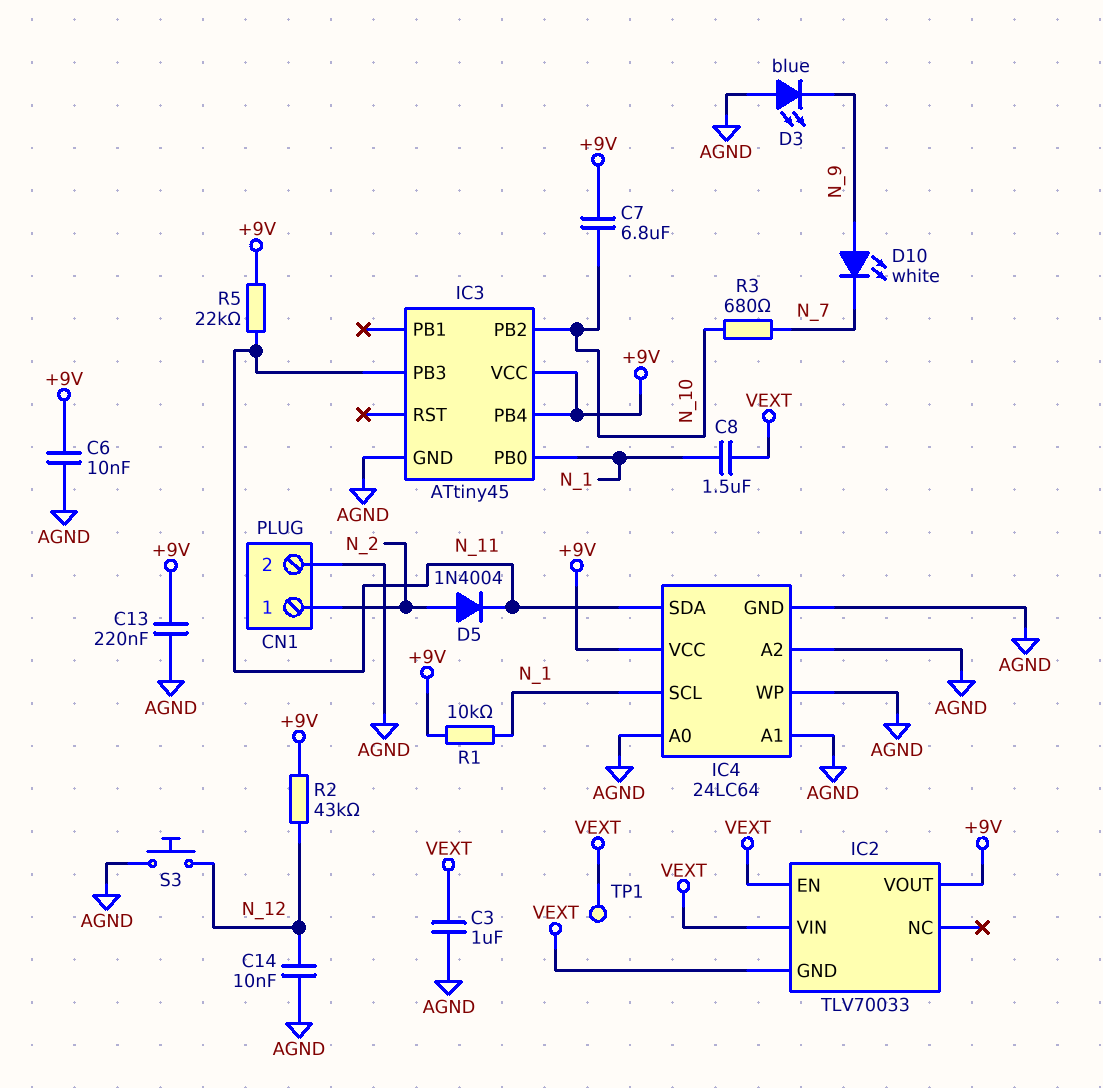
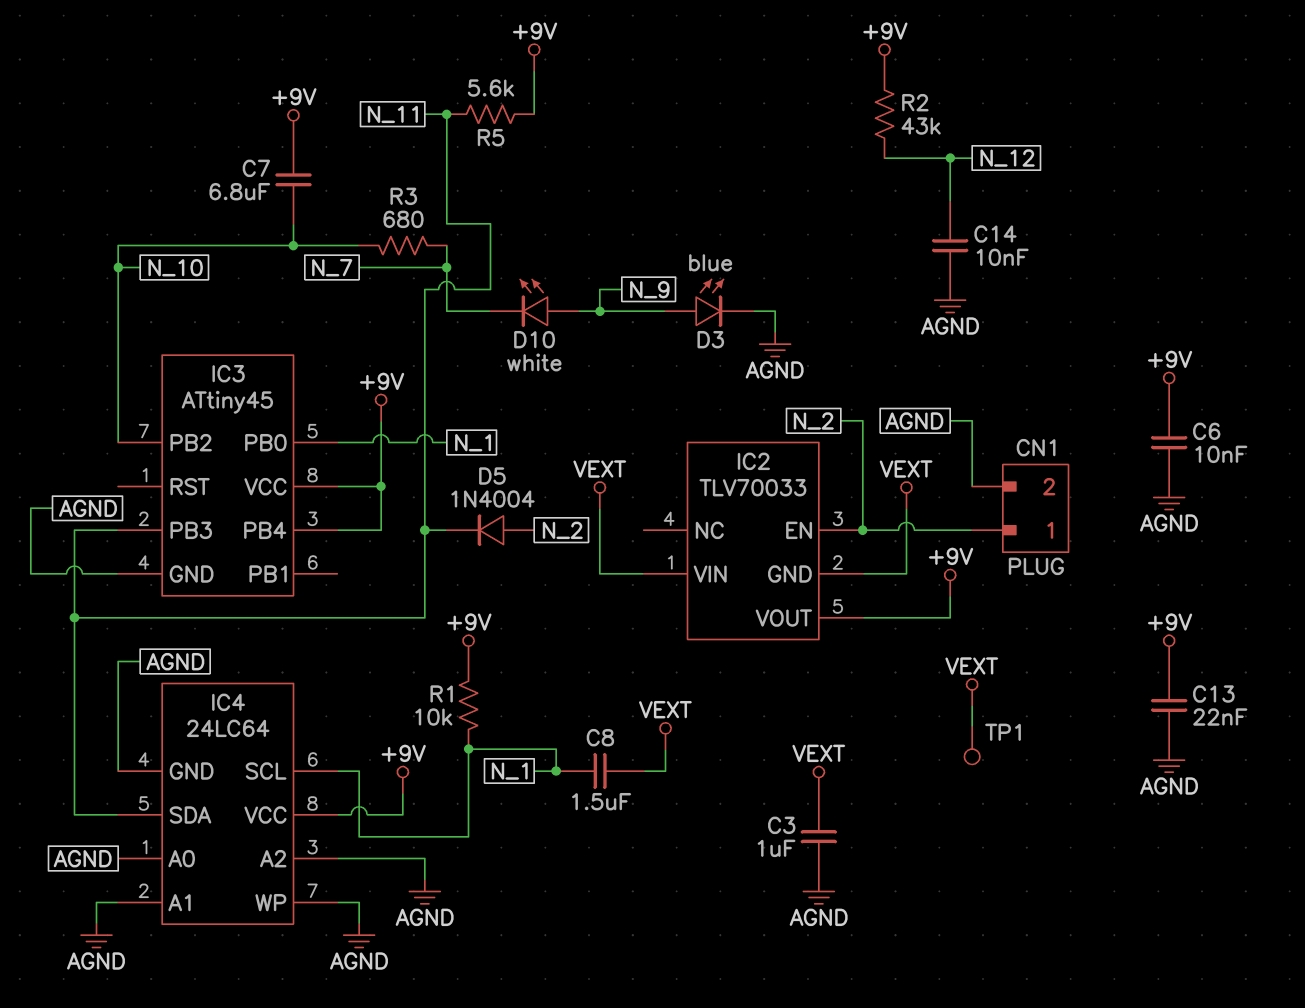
C13: 220nF (+9V, AGND) -> 22nF (+9V, AGND)
D3: LED blue (A AGND, K N_9) -> LED blue (A N_9, K AGND)
IC2 pin EN: VEXT -> N_2
R5: 22k (+9V, N_11) -> 5.6k (+9V, N_11)
S3: button (AGND, N_12) -> none

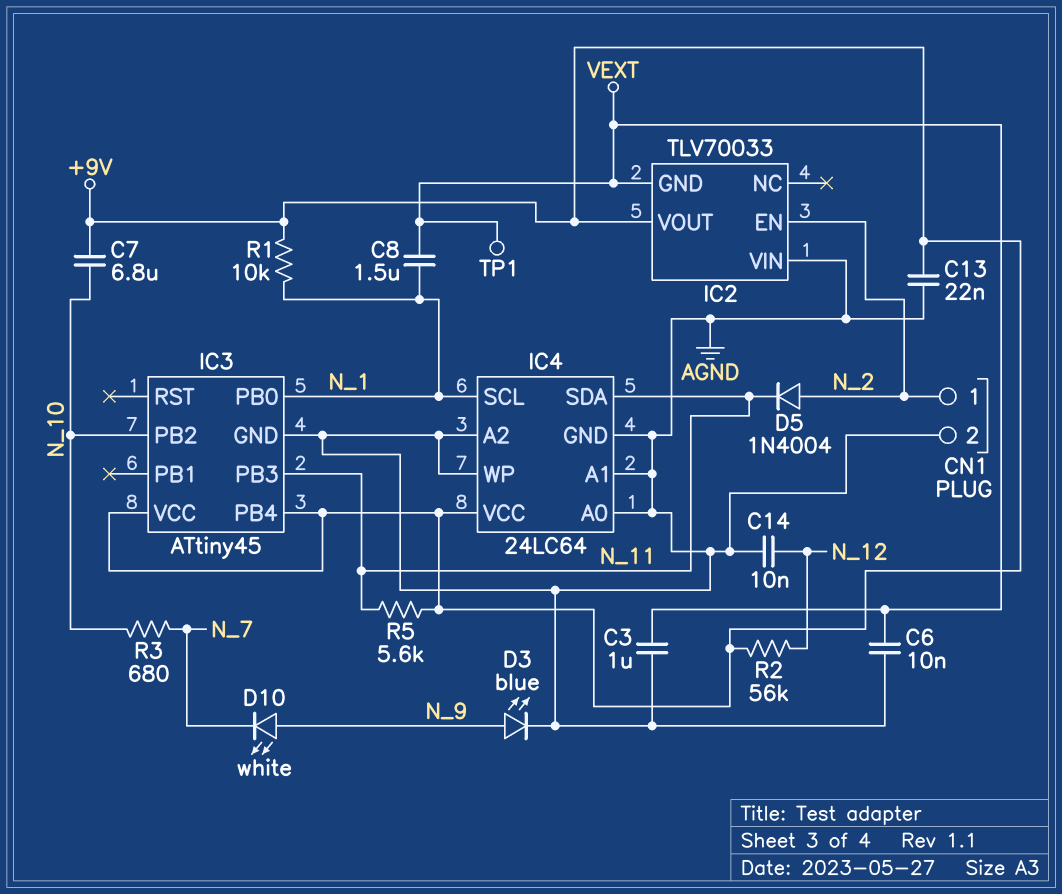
C6: 10nF (+9V, AGND) -> 10nF (AGND, VEXT)
IC2 pin VIN: VEXT -> AGND
R2: 43k (+9V, N_12) -> 56k (+9V, N_12)

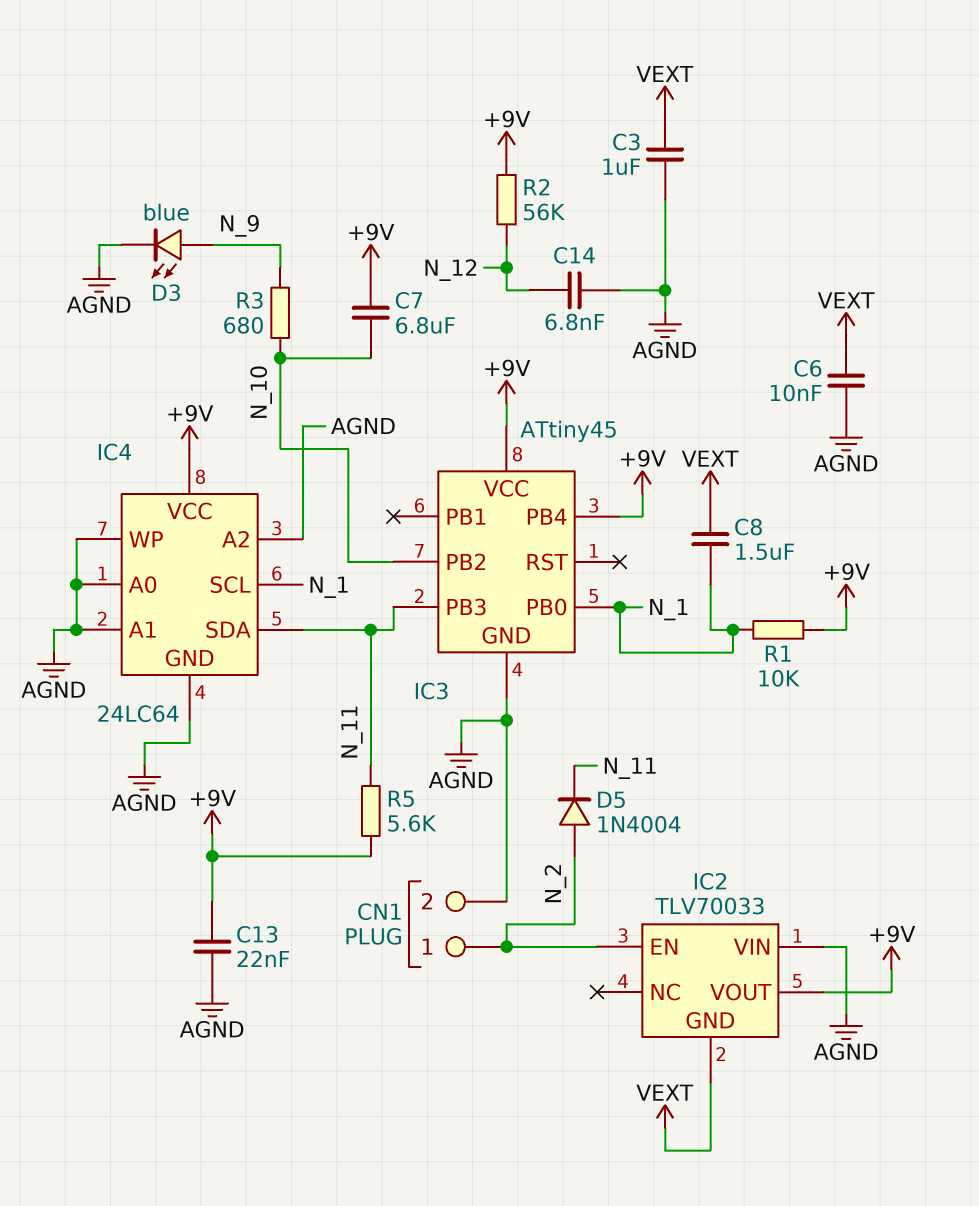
C14: 10nF (AGND, N_12) -> 6.8nF (AGND, N_12)
D10: LED white (A N_9, K N_7) -> none
R3: 680 (N_7, N_10) -> 680 (N_9, N_10)
TP1: test point (VEXT) -> none

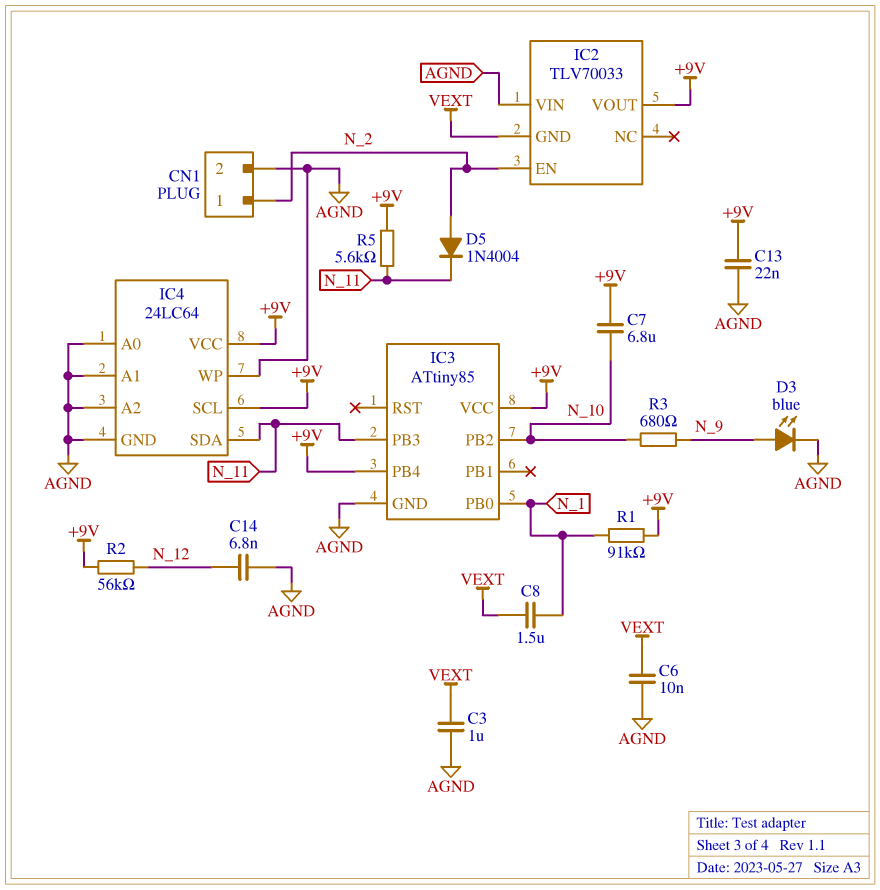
IC3: ATtiny45 -> ATtiny85
IC4 pin SCL: N_1 -> +9V
R1: 10k (+9V, N_1) -> 91k (+9V, N_1)

